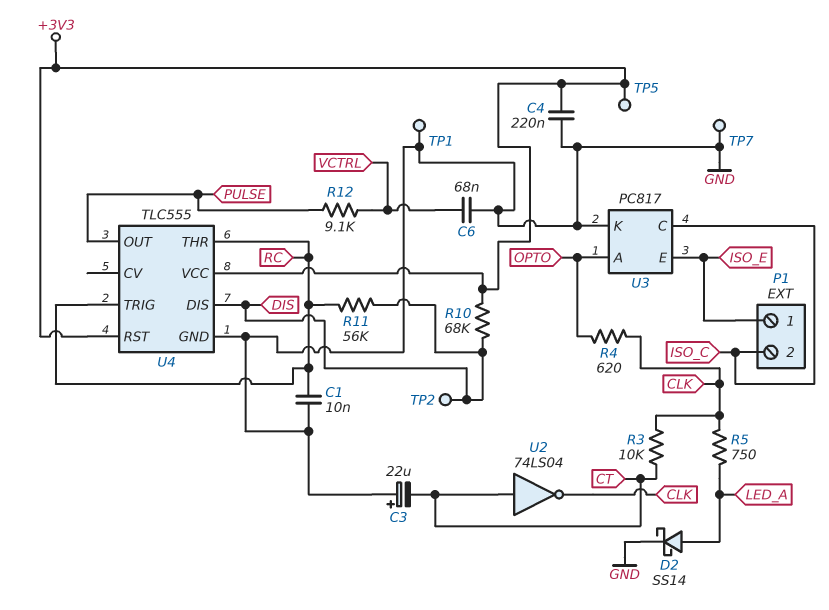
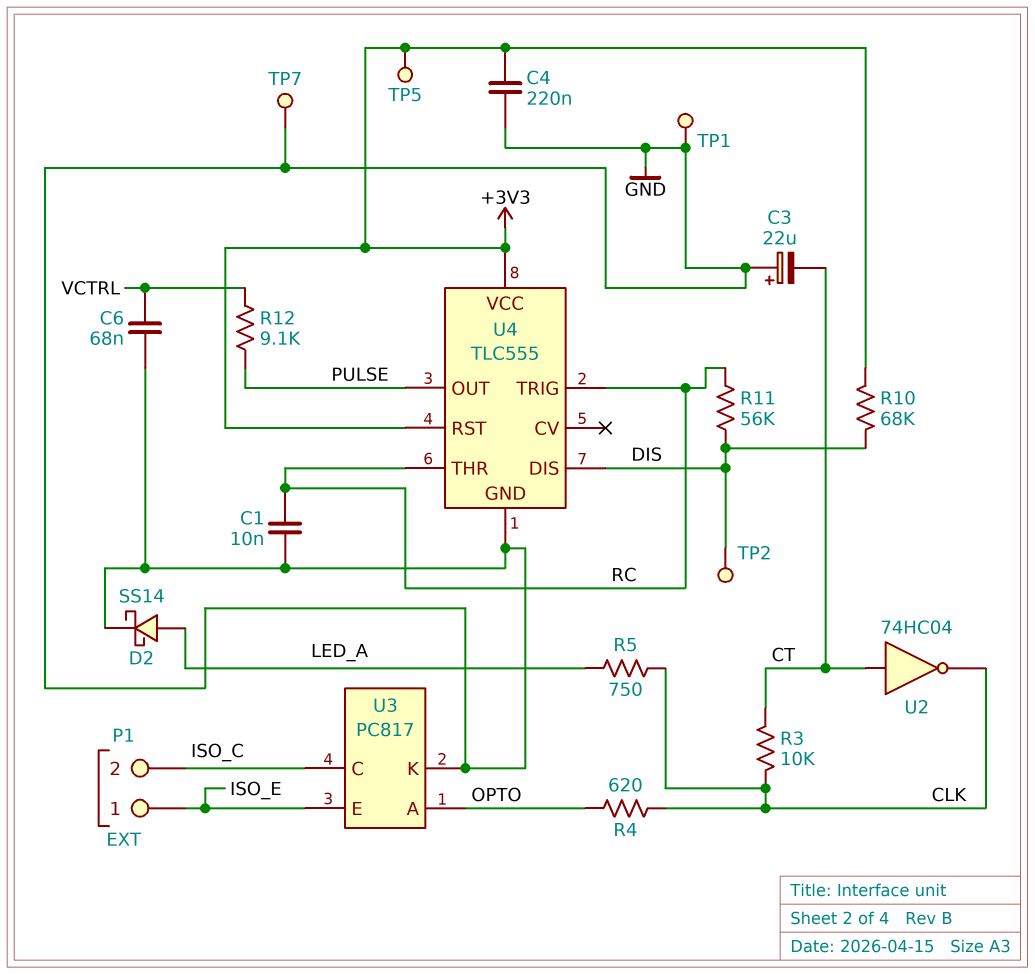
U2: NOT 74LS04 (in CT, out CLK) -> NOT 74HC04 (in CT, out CLK)

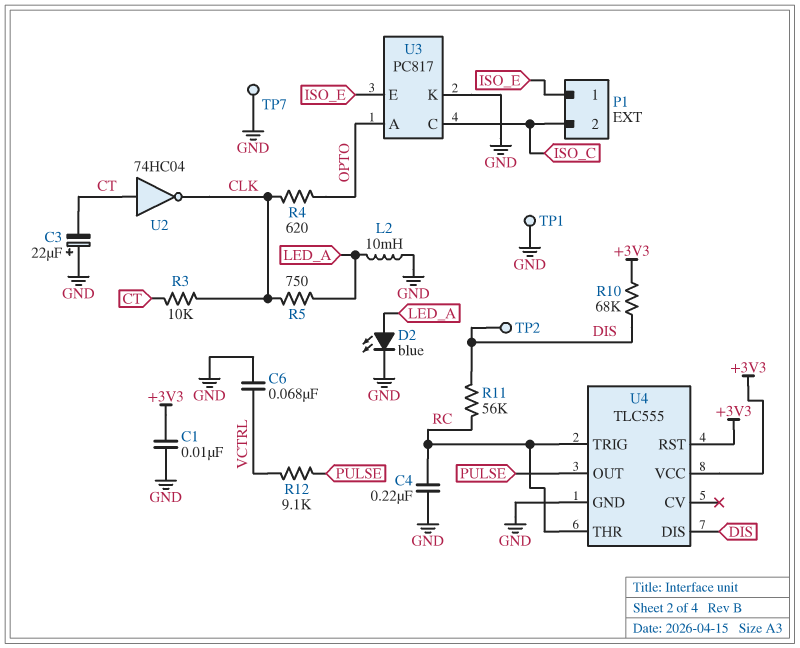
C1: 10nF (GND, RC) -> 10nF (+3V3, GND)
C4: 220nF (+3V3, GND) -> 220nF (GND, RC)
D2: schottky SS14 (A LED_A, K GND) -> LED blue (A LED_A, K GND)
L2: none -> 10mH (GND, LED_A)
TP5: test point (+3V3) -> none

